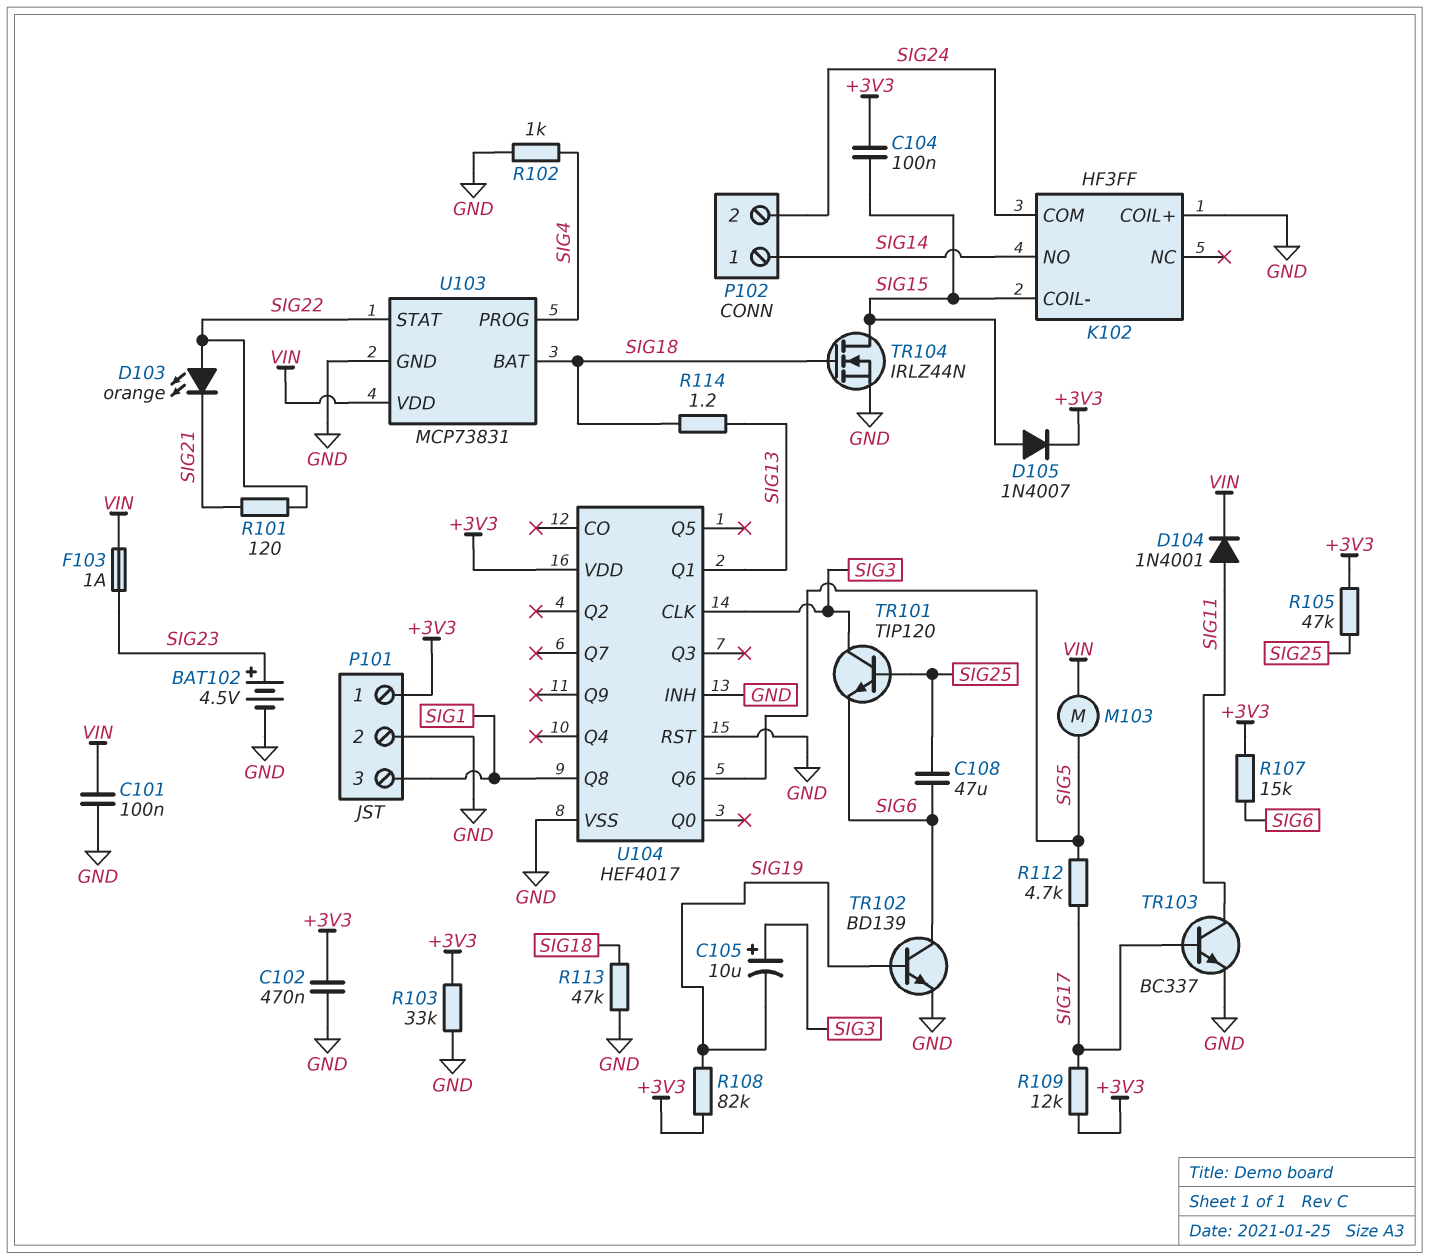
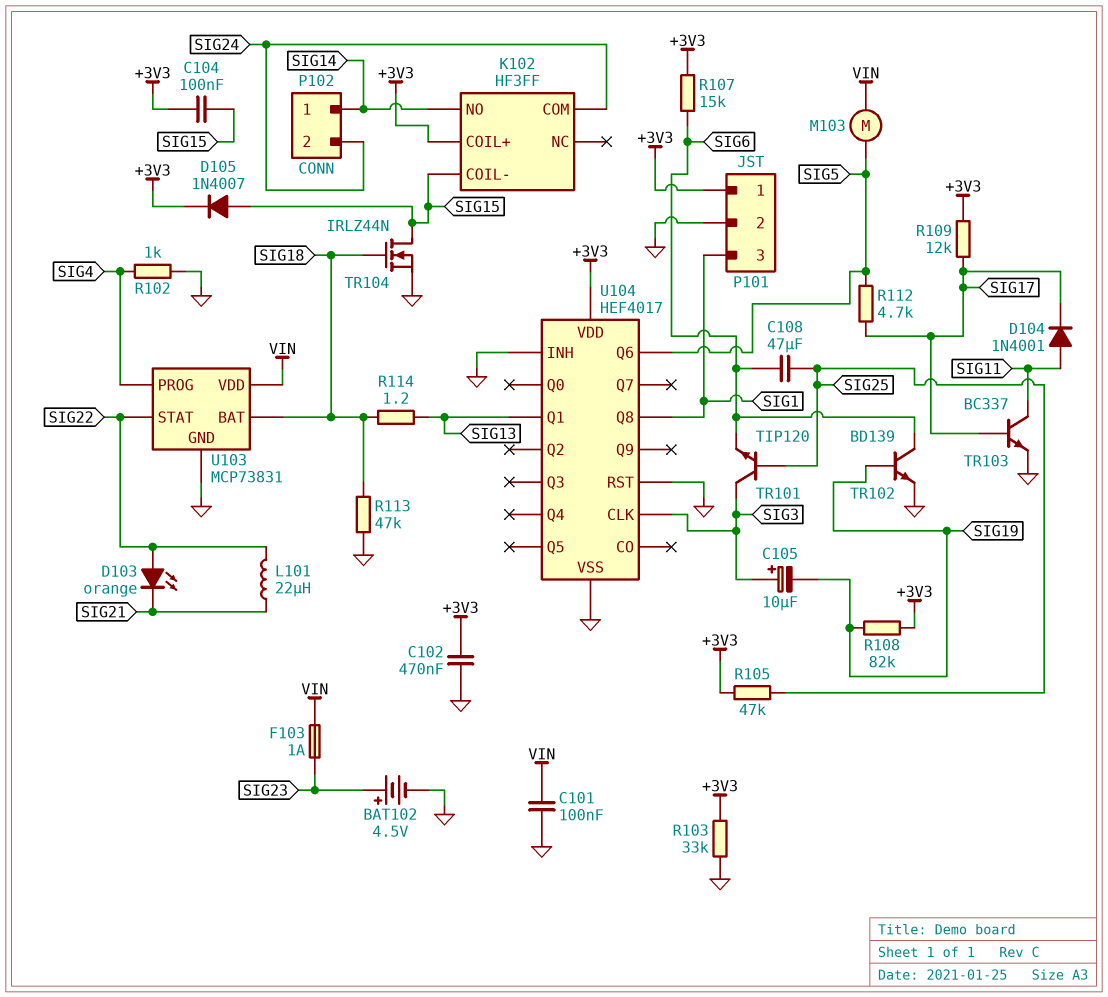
D104: diode 1N4001 (A SIG11, K VIN) -> diode 1N4001 (A SIG11, K SIG17)
K102 pin COIL+: GND -> +3V3
L101: none -> 22uH (SIG21, SIG22)
R101: 120 (SIG21, SIG22) -> none

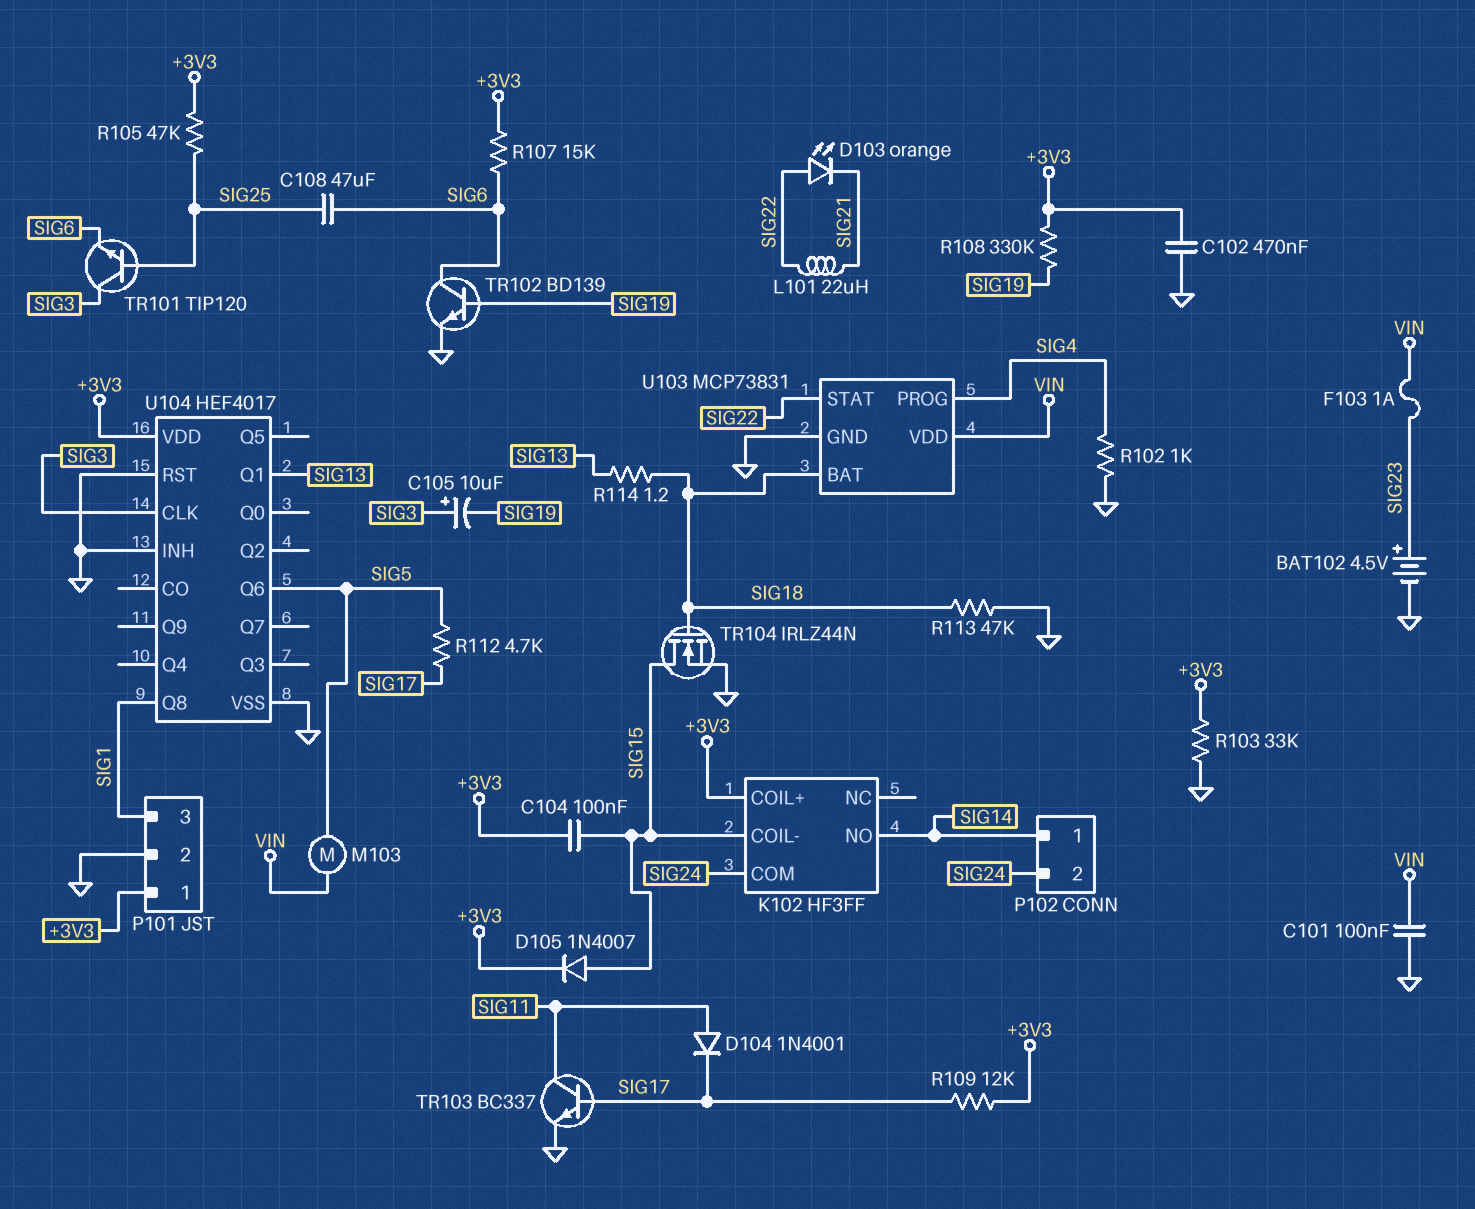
R108: 82k (+3V3, SIG19) -> 330k (+3V3, SIG19)

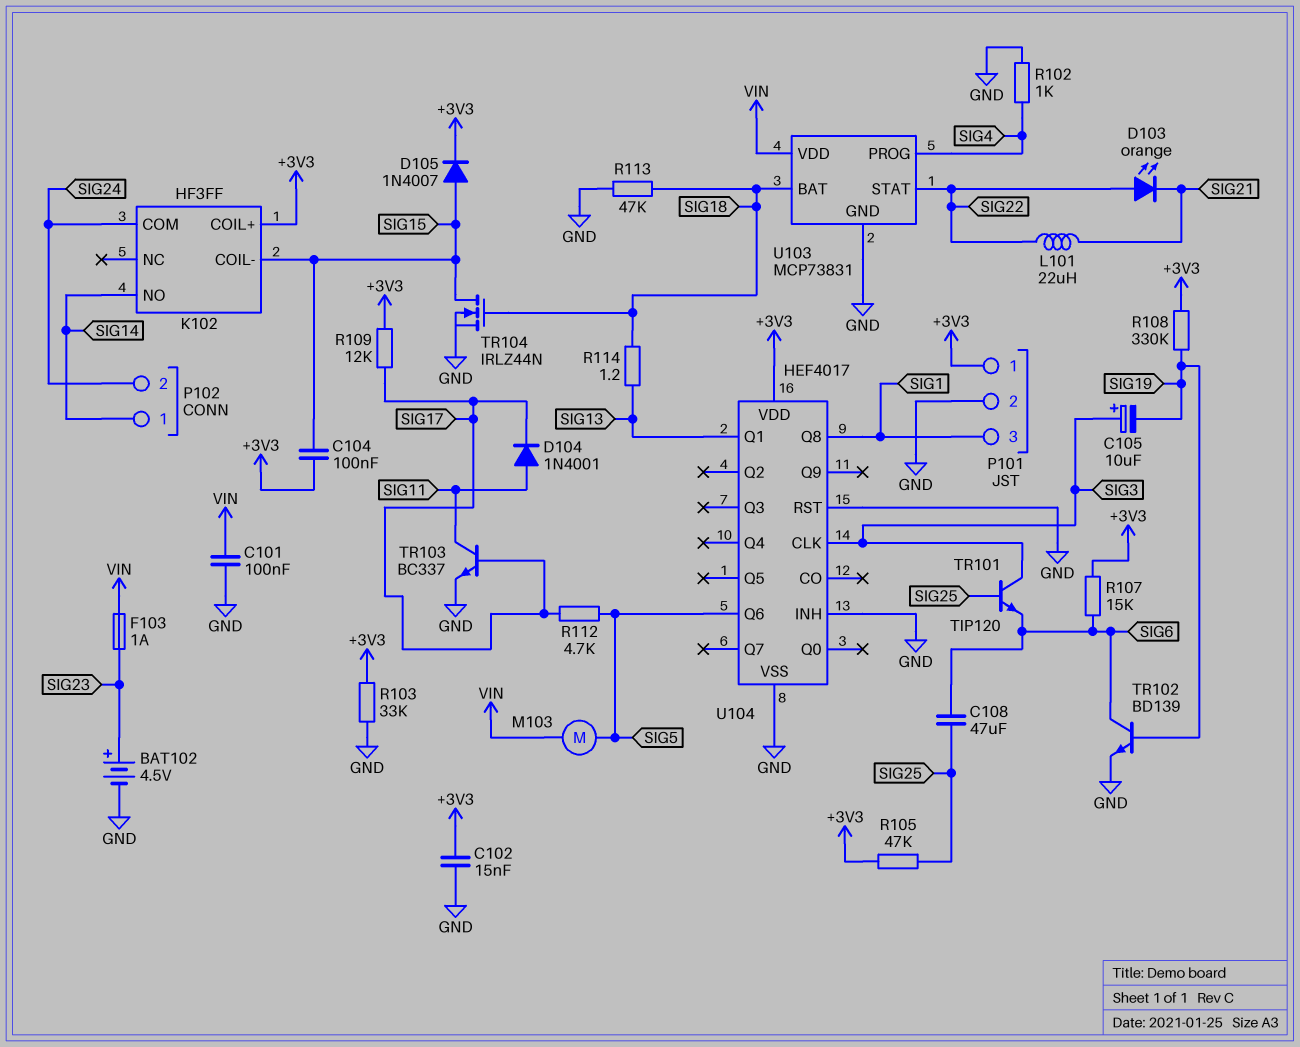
C102: 470nF (+3V3, GND) -> 15nF (+3V3, GND)

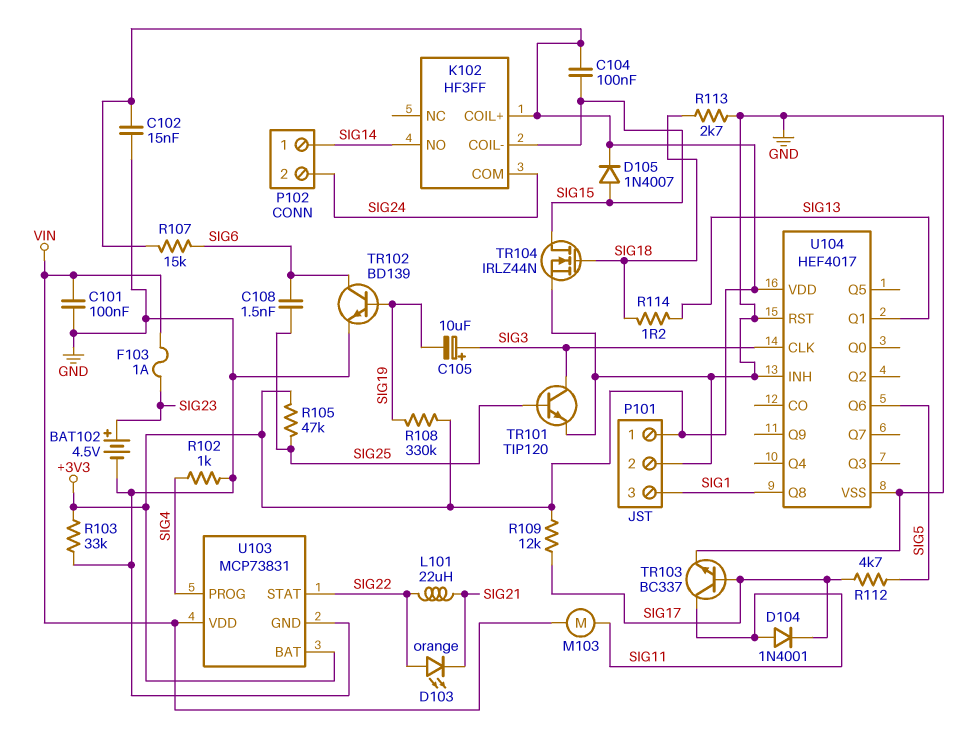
C108: 47uF (SIG6, SIG25) -> 1.5nF (SIG6, SIG25)
M103: motor (SIG5, VIN) -> motor (SIG11, VIN)
R113: 47k (GND, SIG18) -> 2.7k (GND, SIG18)
TR101: NPN TIP120 (B SIG25, C SIG3, E SIG6) -> NPN TIP120 (B SIG25, C SIG3, E GND)
U103 pin BAT: SIG18 -> +3V3

